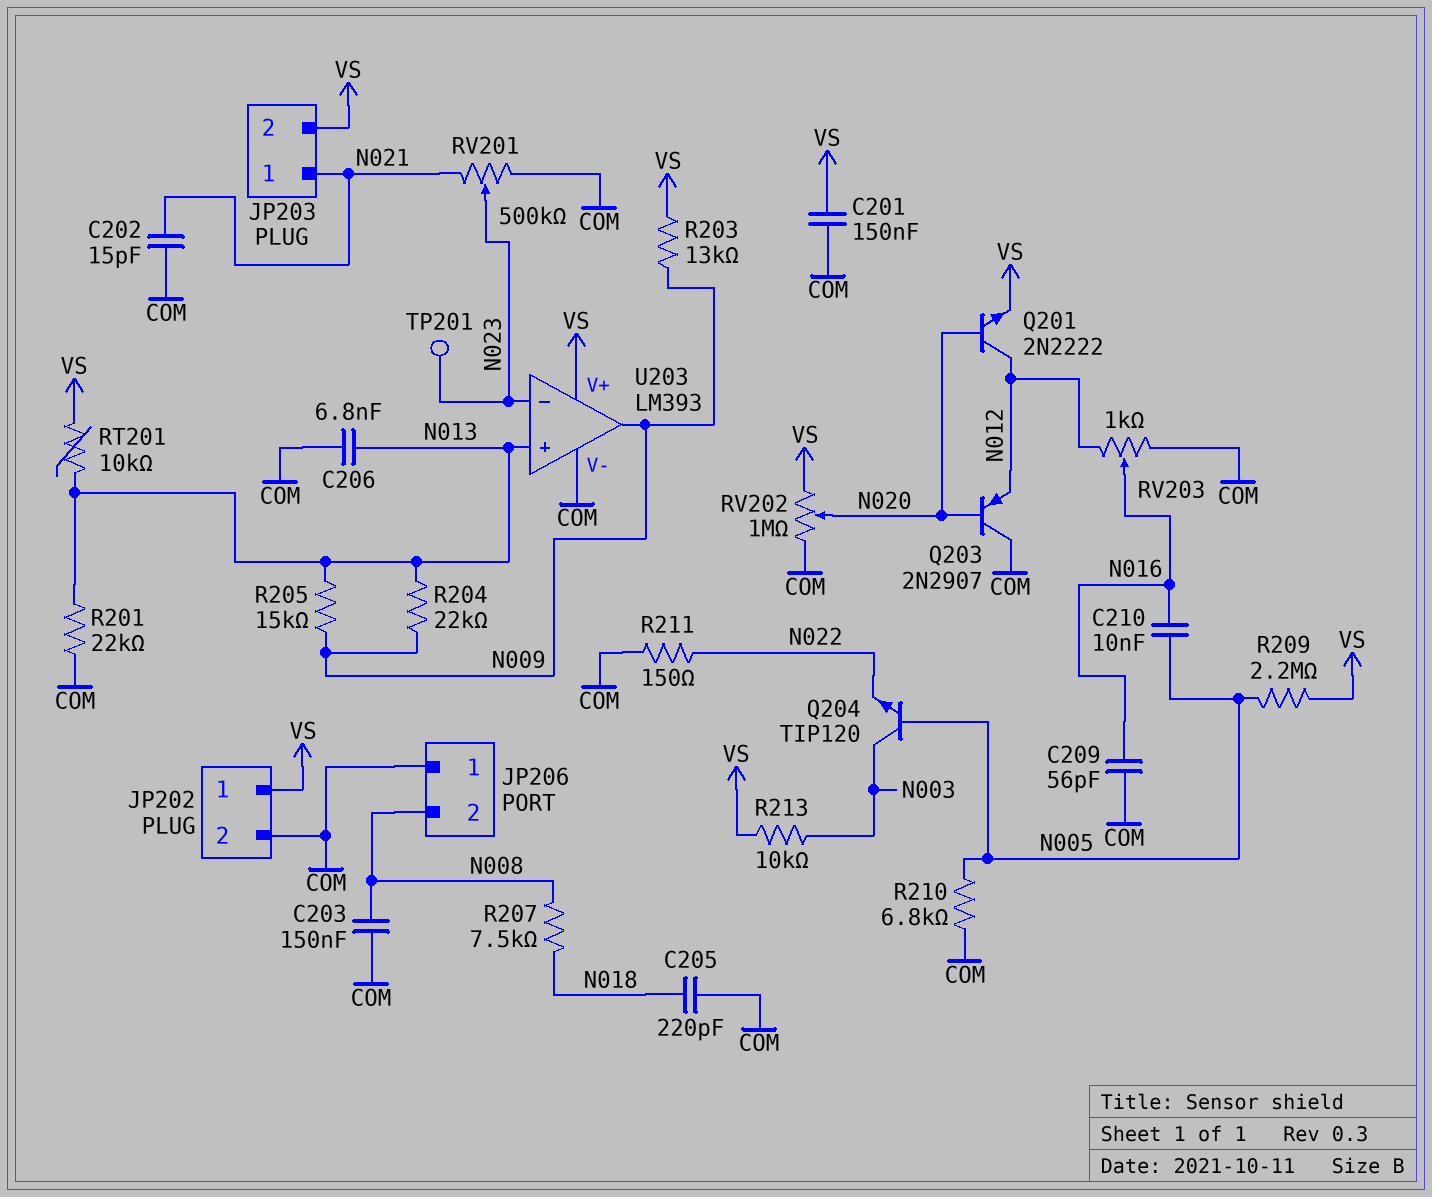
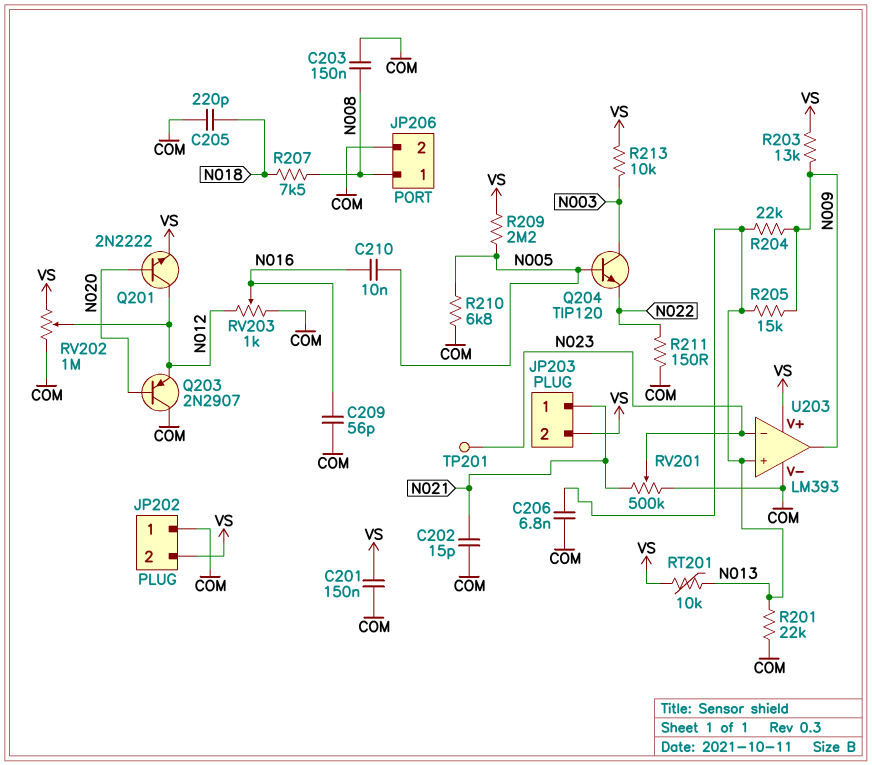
JP202 pin 1: VS -> COM
JP202 pin 2: COM -> VS
JP206 pin 1: COM -> N008
JP206 pin 2: N008 -> COM
RV202: 1M (COM, VS, wiper N020) -> 1M (COM, VS, wiper N012)

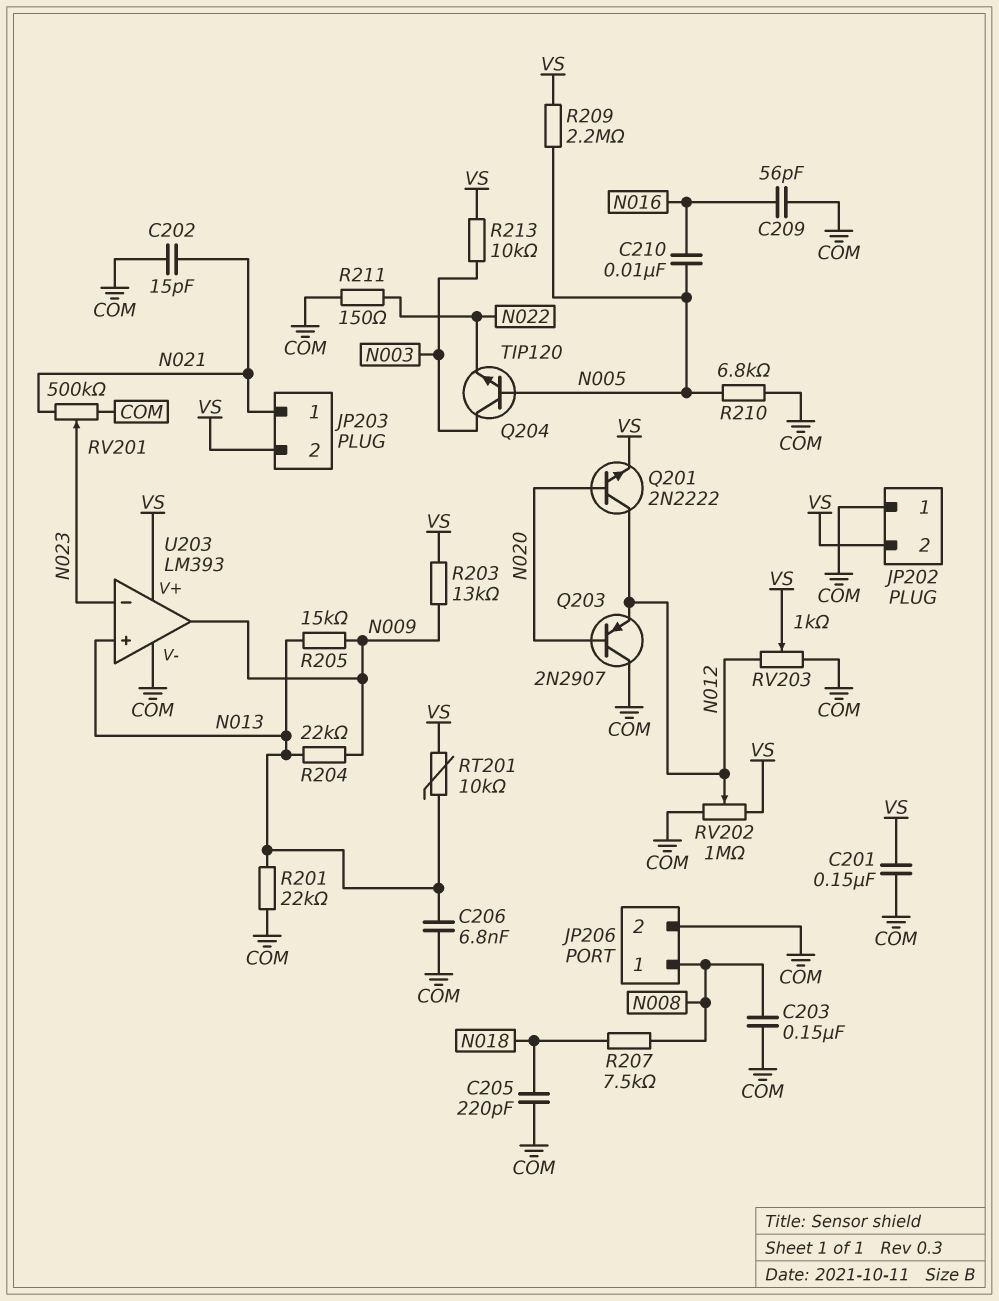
RV203: 1k (COM, N012, wiper N016) -> 1k (COM, N012, wiper VS)
TP201: test point (N023) -> none

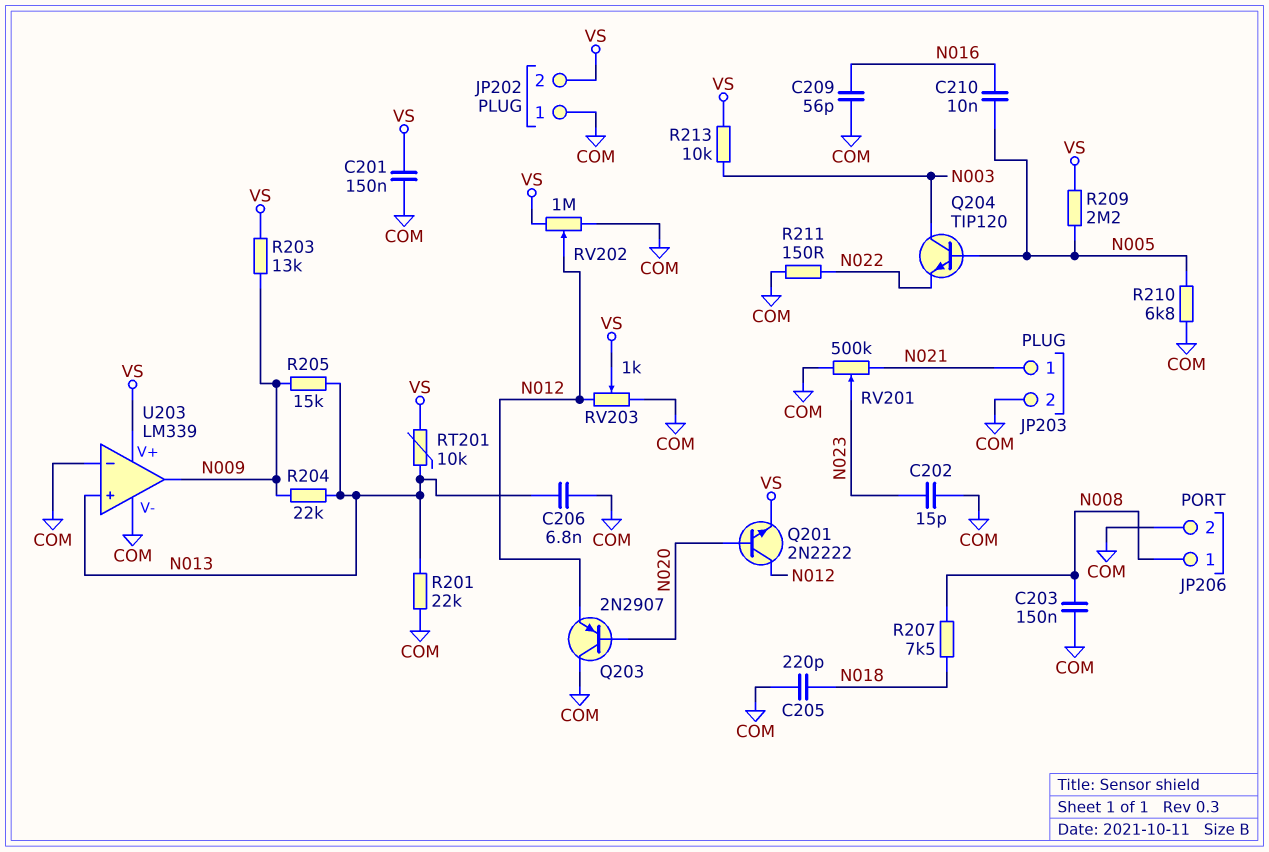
C202: 15pF (COM, N021) -> 15pF (COM, N023)
JP203 pin 2: VS -> COM
U203: LM393 -> LM339
U203 pin in-: N023 -> COM

